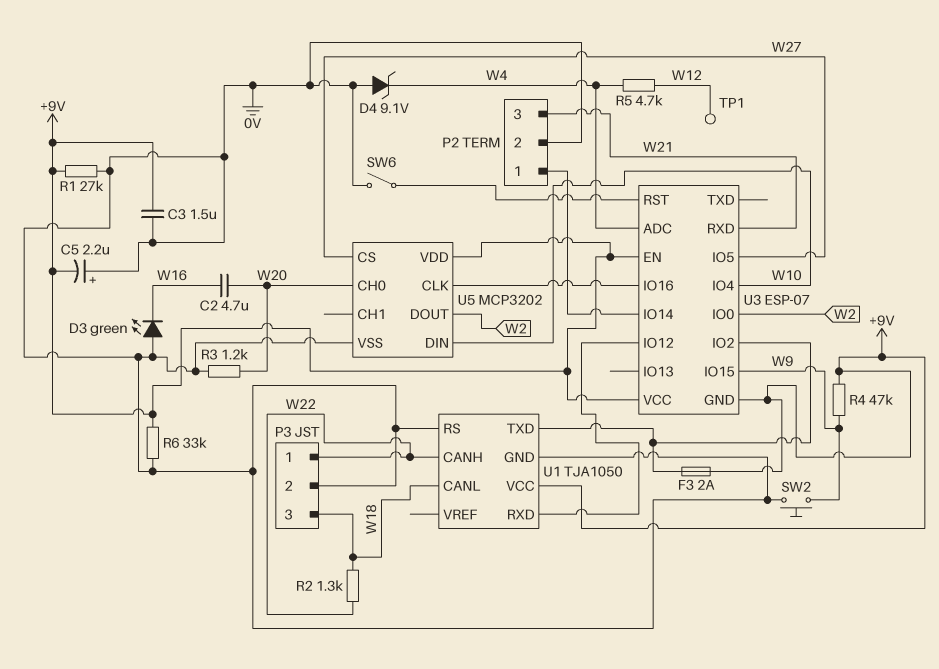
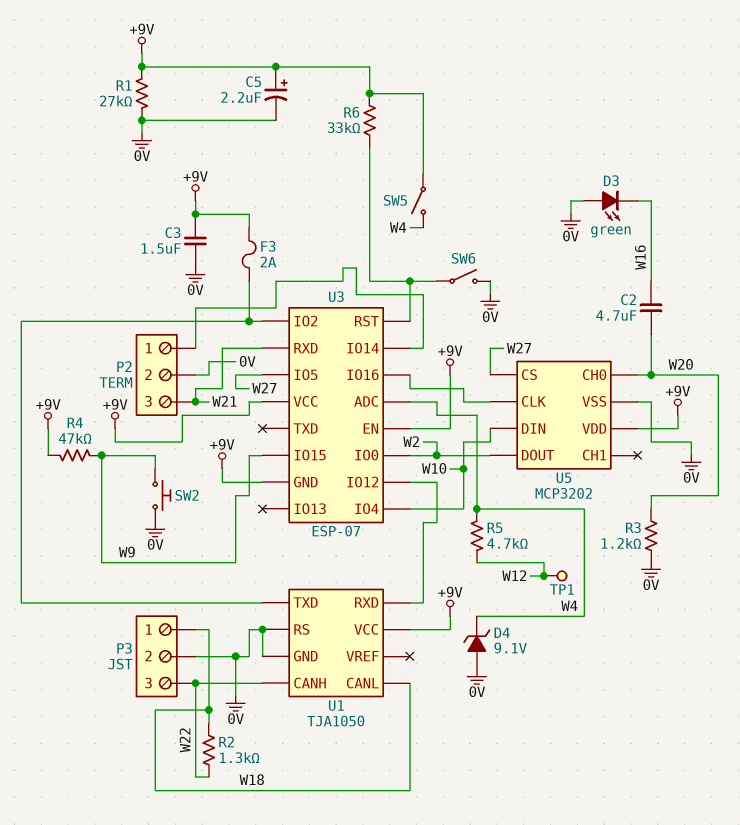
C5: 2.2uF (plus 0V, minus +9V) -> 2.2uF (plus +9V, minus 0V)
P3 pin 1: W22 -> W18
P3 pin 3: W18 -> W22
R6: 33k (+9V, 0V) -> 33k (+9V, U3/RST)
SW5: none -> switch (+9V, W4)

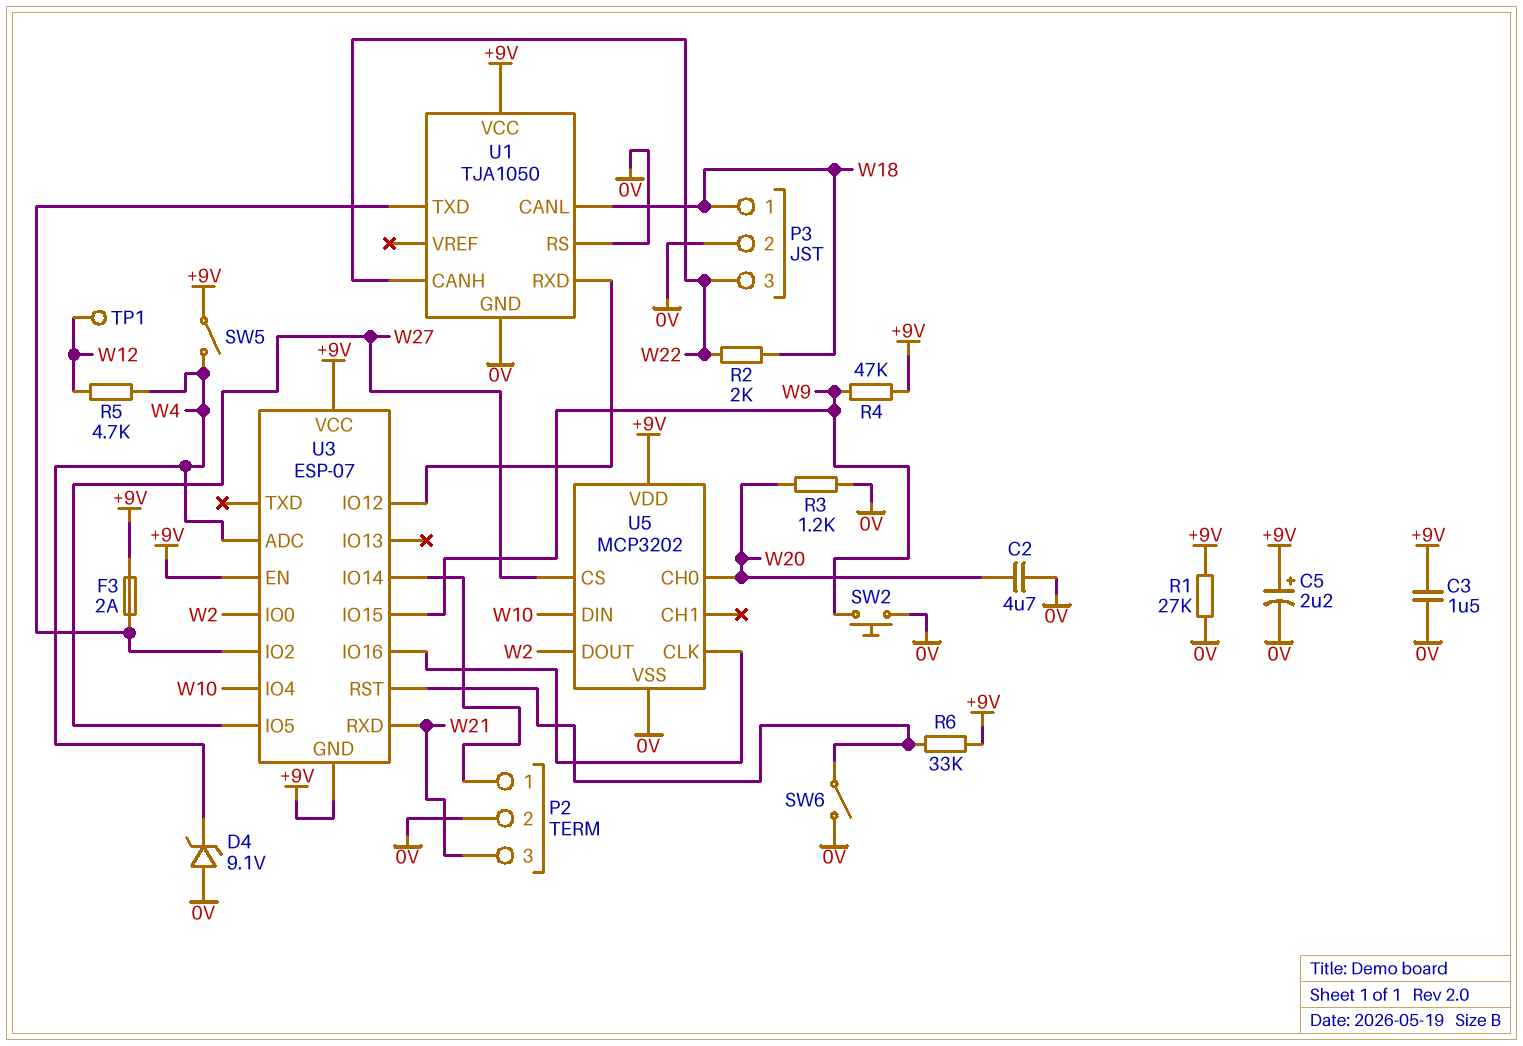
C2: 4.7uF (W16, W20) -> 4.7uF (0V, W20)
D3: LED green (A 0V, K W16) -> none
R2: 1.3k (W18, W22) -> 2k (W18, W22)

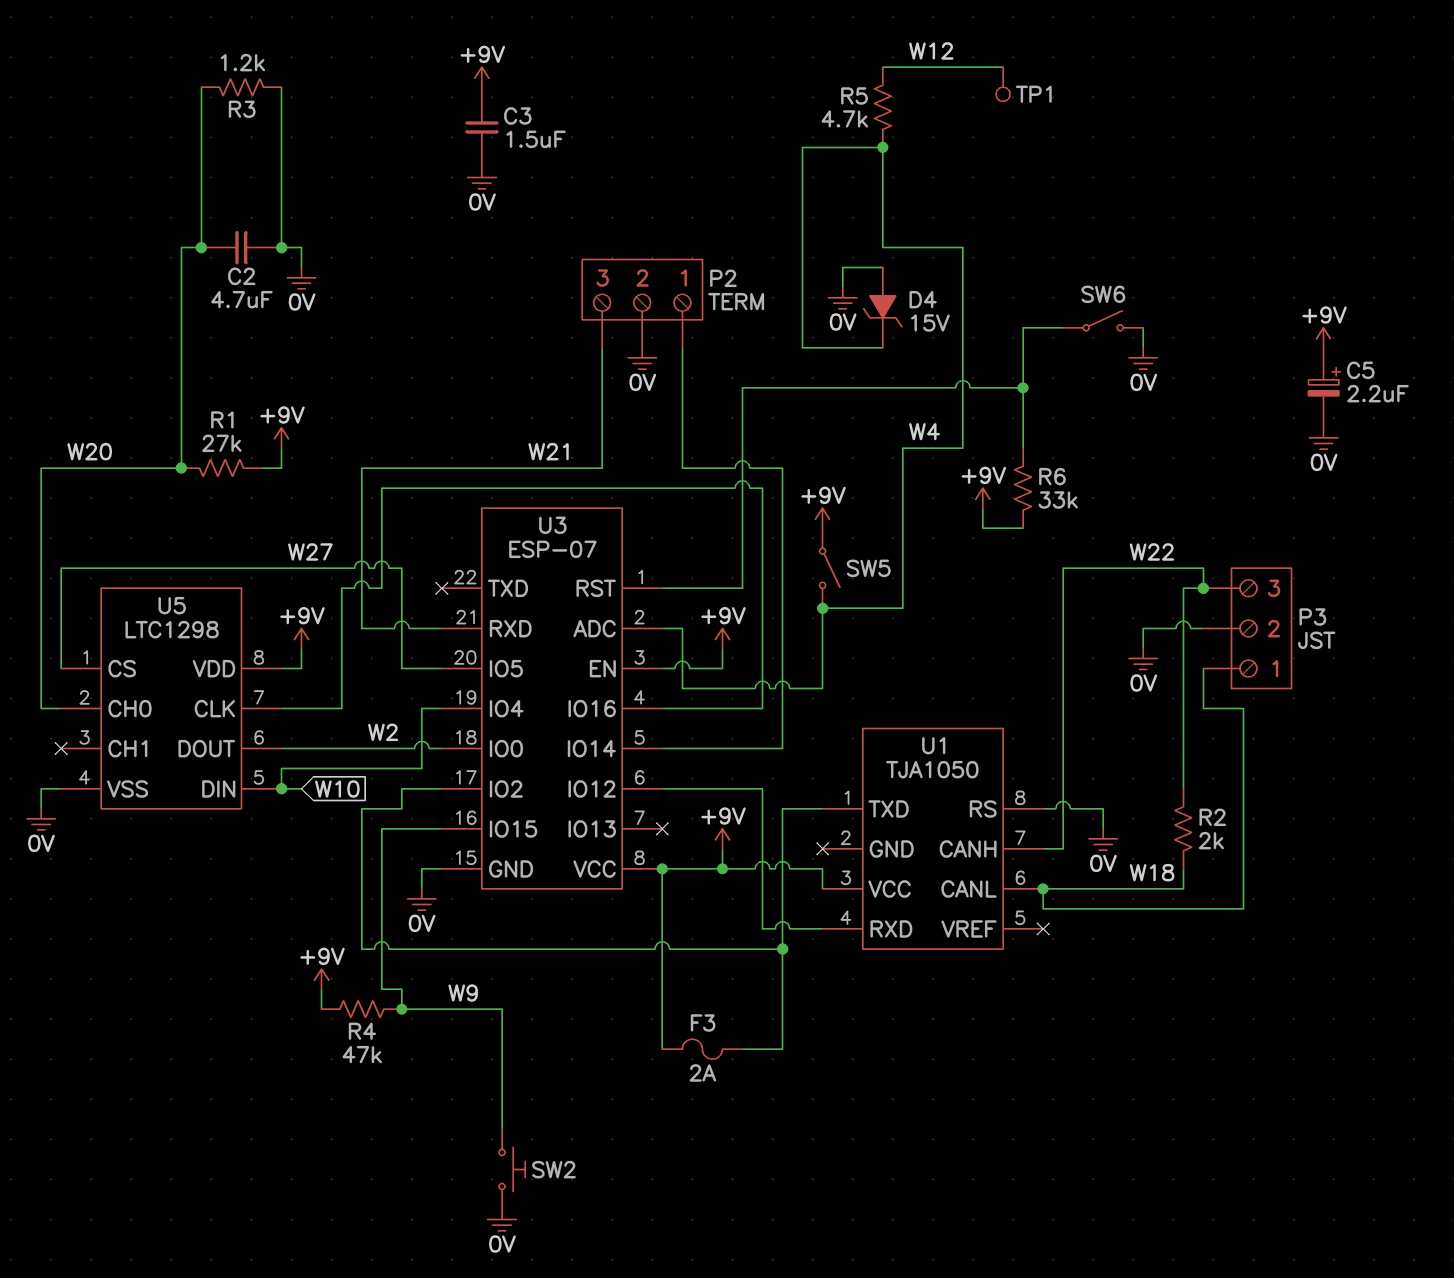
D4: zener 9.1V (A 0V, K W4) -> zener 15V (A 0V, K W4)
R1: 27k (+9V, 0V) -> 27k (+9V, W20)
U1 pin GND: 0V -> none
U3 pin GND: +9V -> 0V
U5: MCP3202 -> LTC1298

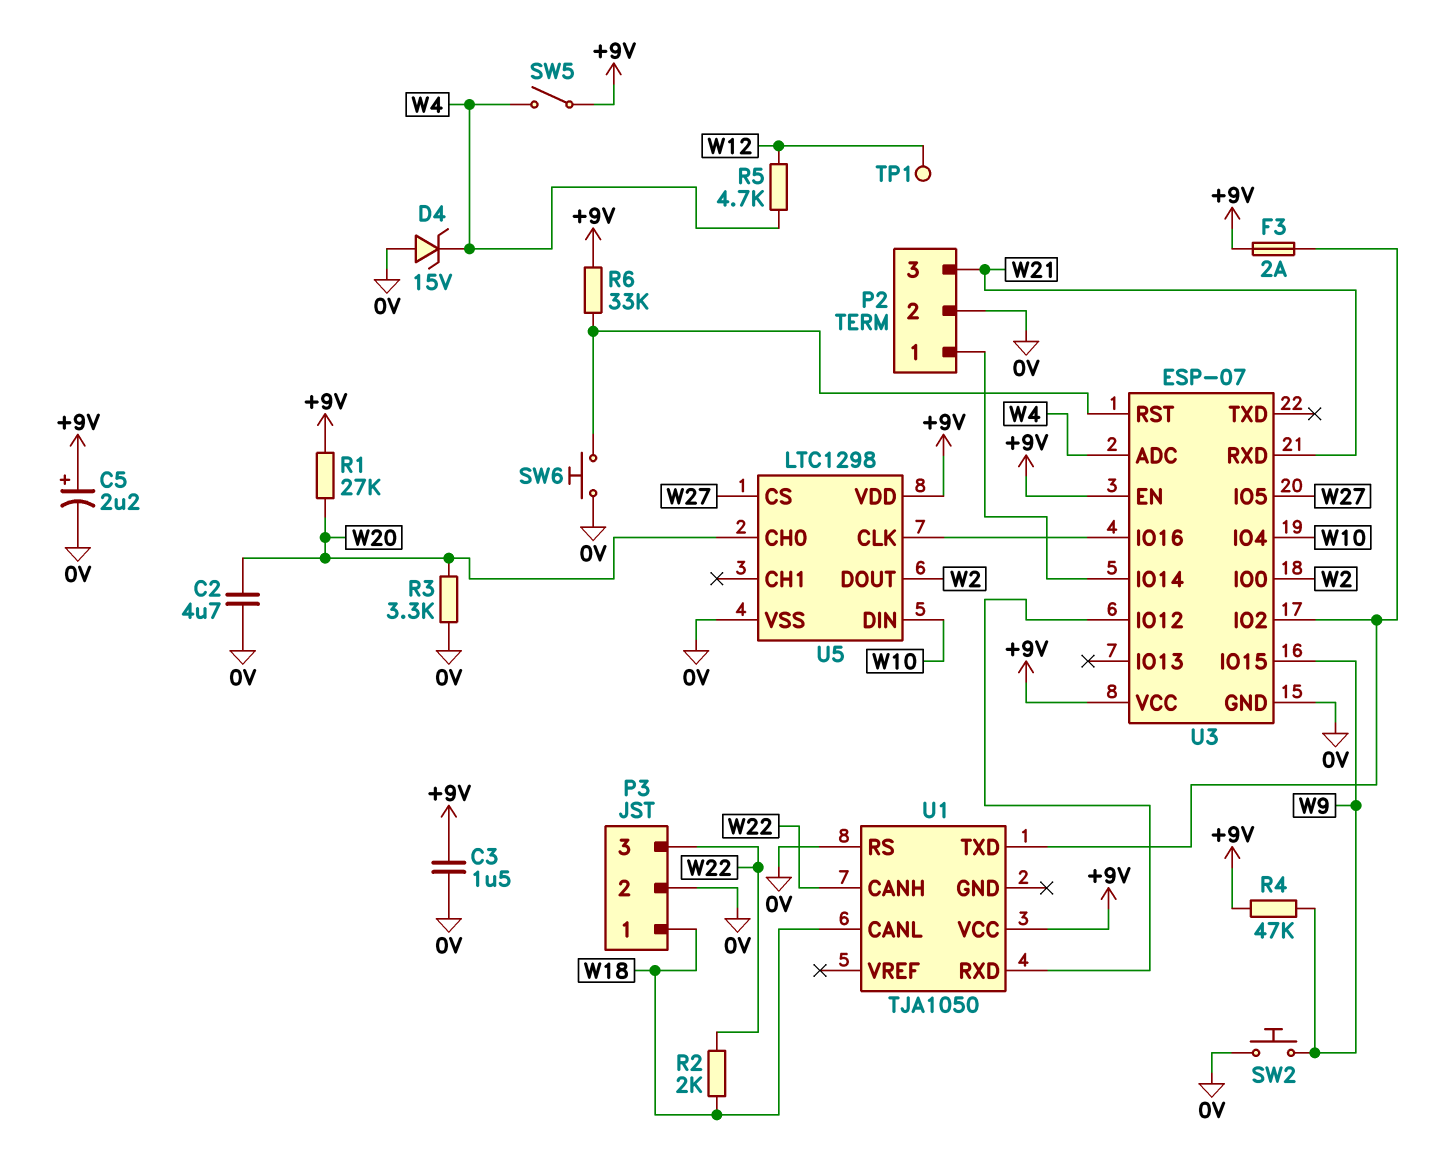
R3: 1.2k (0V, W20) -> 3.3k (0V, W20)
SW6: switch (0V, U3/RST) -> button (0V, U3/RST)

